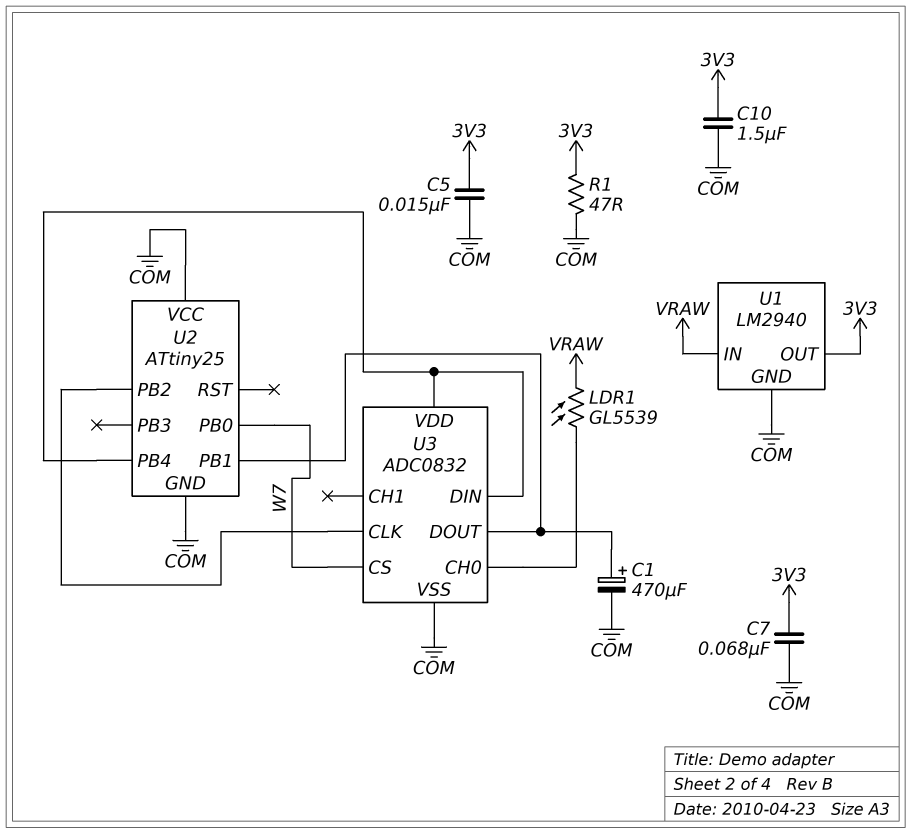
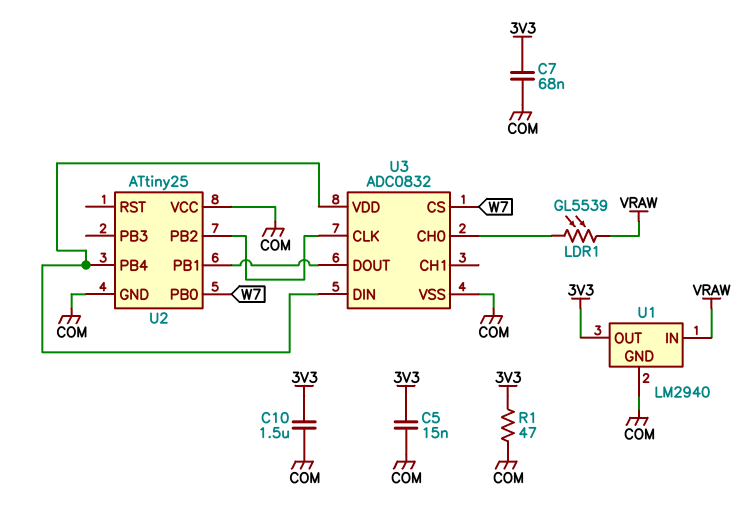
C1: 470uF (plus U2/PB1, minus COM) -> none

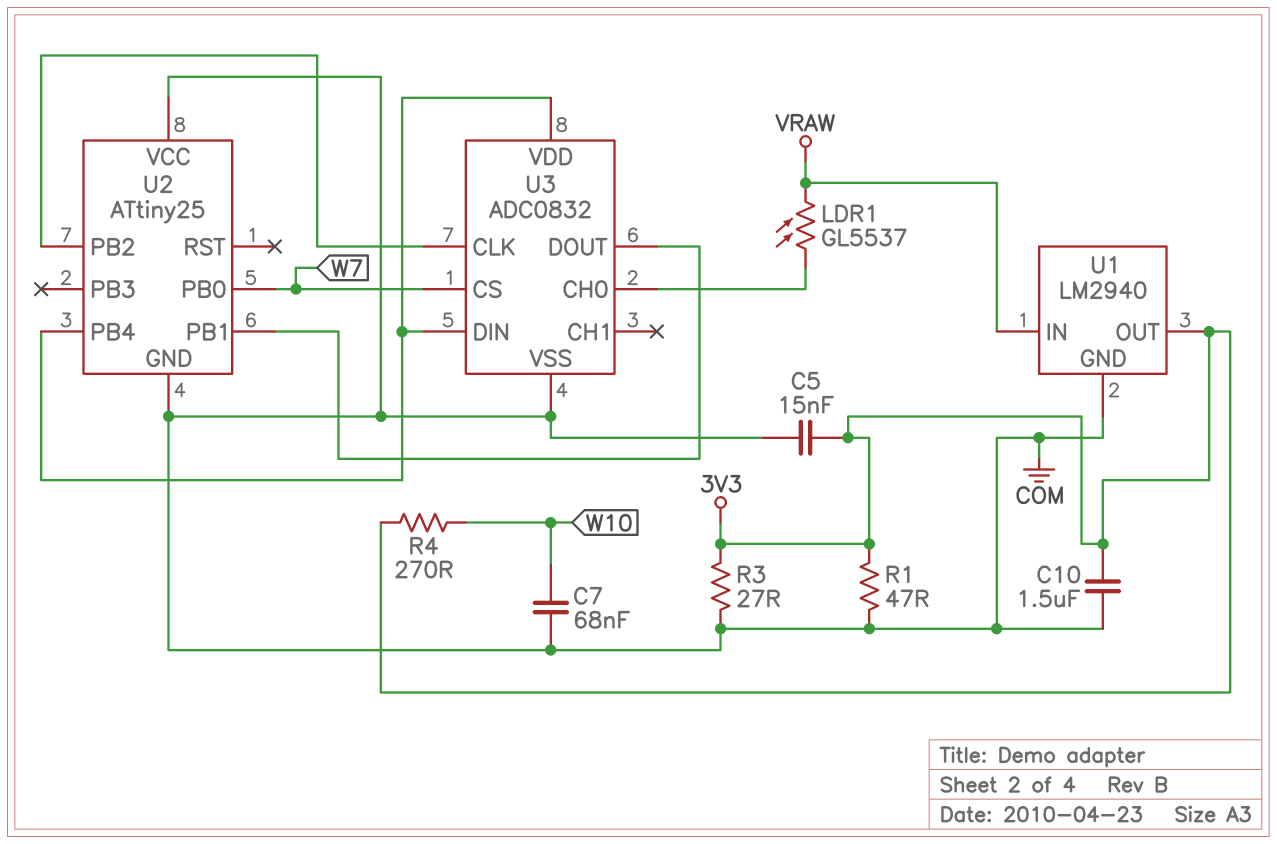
C7: 68nF (3V3, COM) -> 68nF (COM, W10)
LDR1: GL5539 (U3/CH0, VRAW) -> GL5537 (U3/CH0, VRAW)
R3: none -> 27 (3V3, COM)
R4: none -> 270 (3V3, W10)

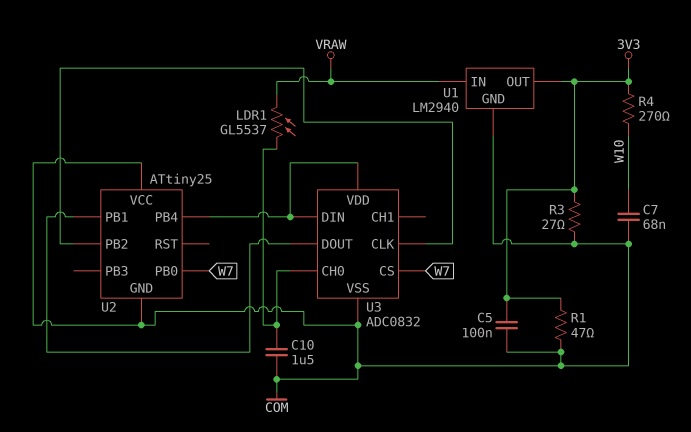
C5: 15nF (3V3, COM) -> 100nF (3V3, COM)
C10: 1.5uF (3V3, COM) -> 1.5uF (COM, U3/CH0)

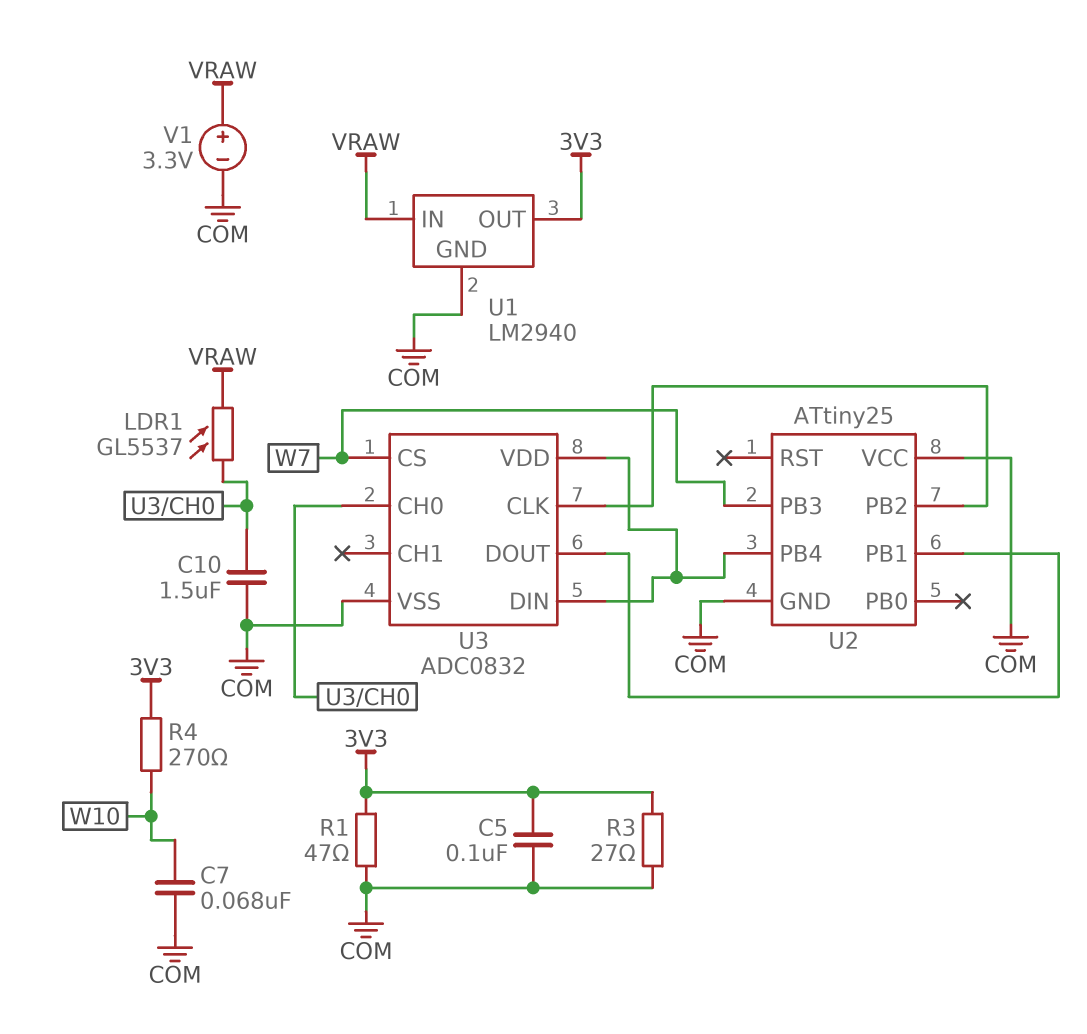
U2 pin PB0: W7 -> none
U2 pin PB3: none -> W7
V1: none -> 3.3V (plus VRAW, minus COM)

